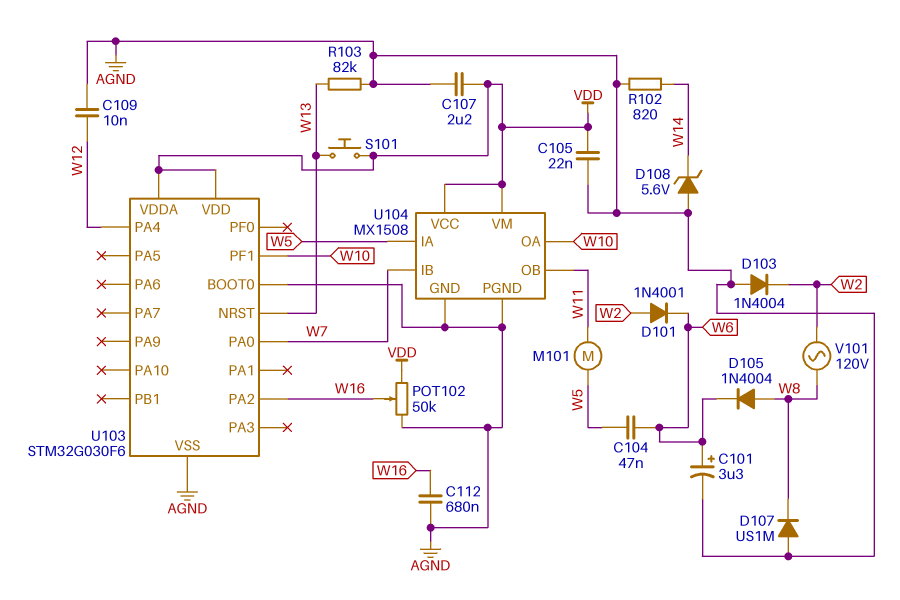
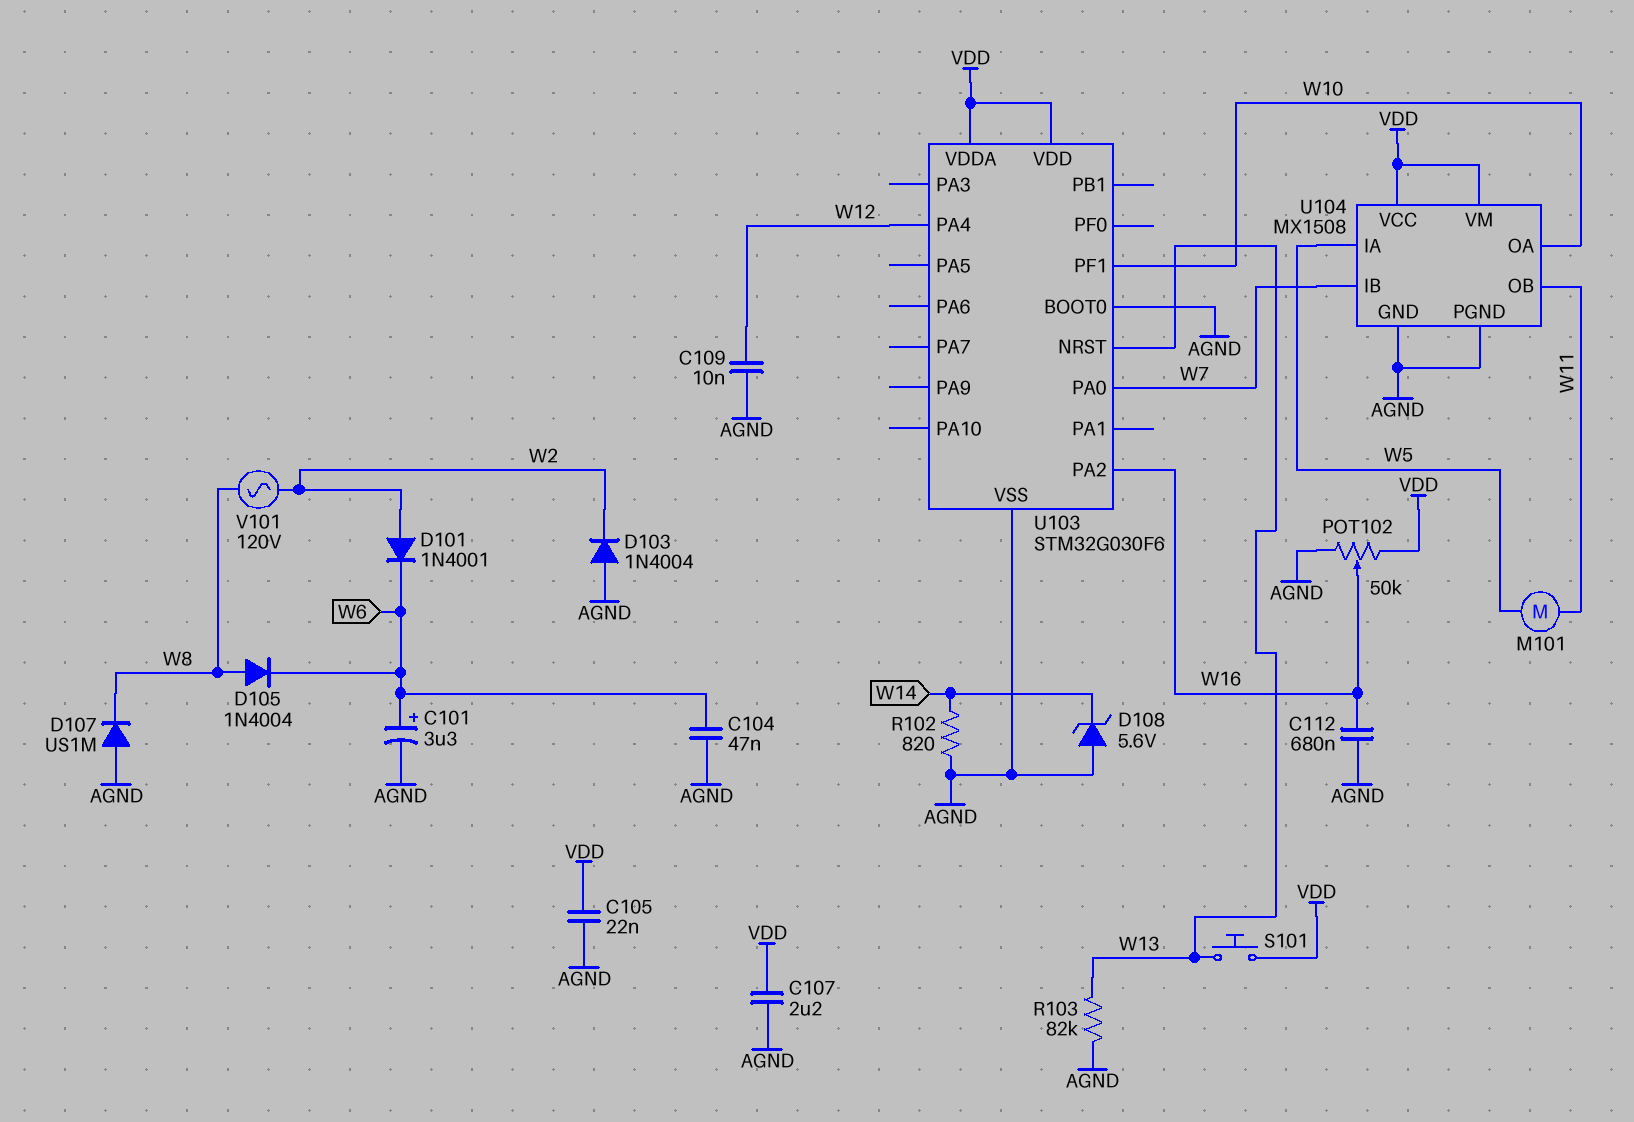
C104: 47nF (W5, W6) -> 47nF (AGND, W6)

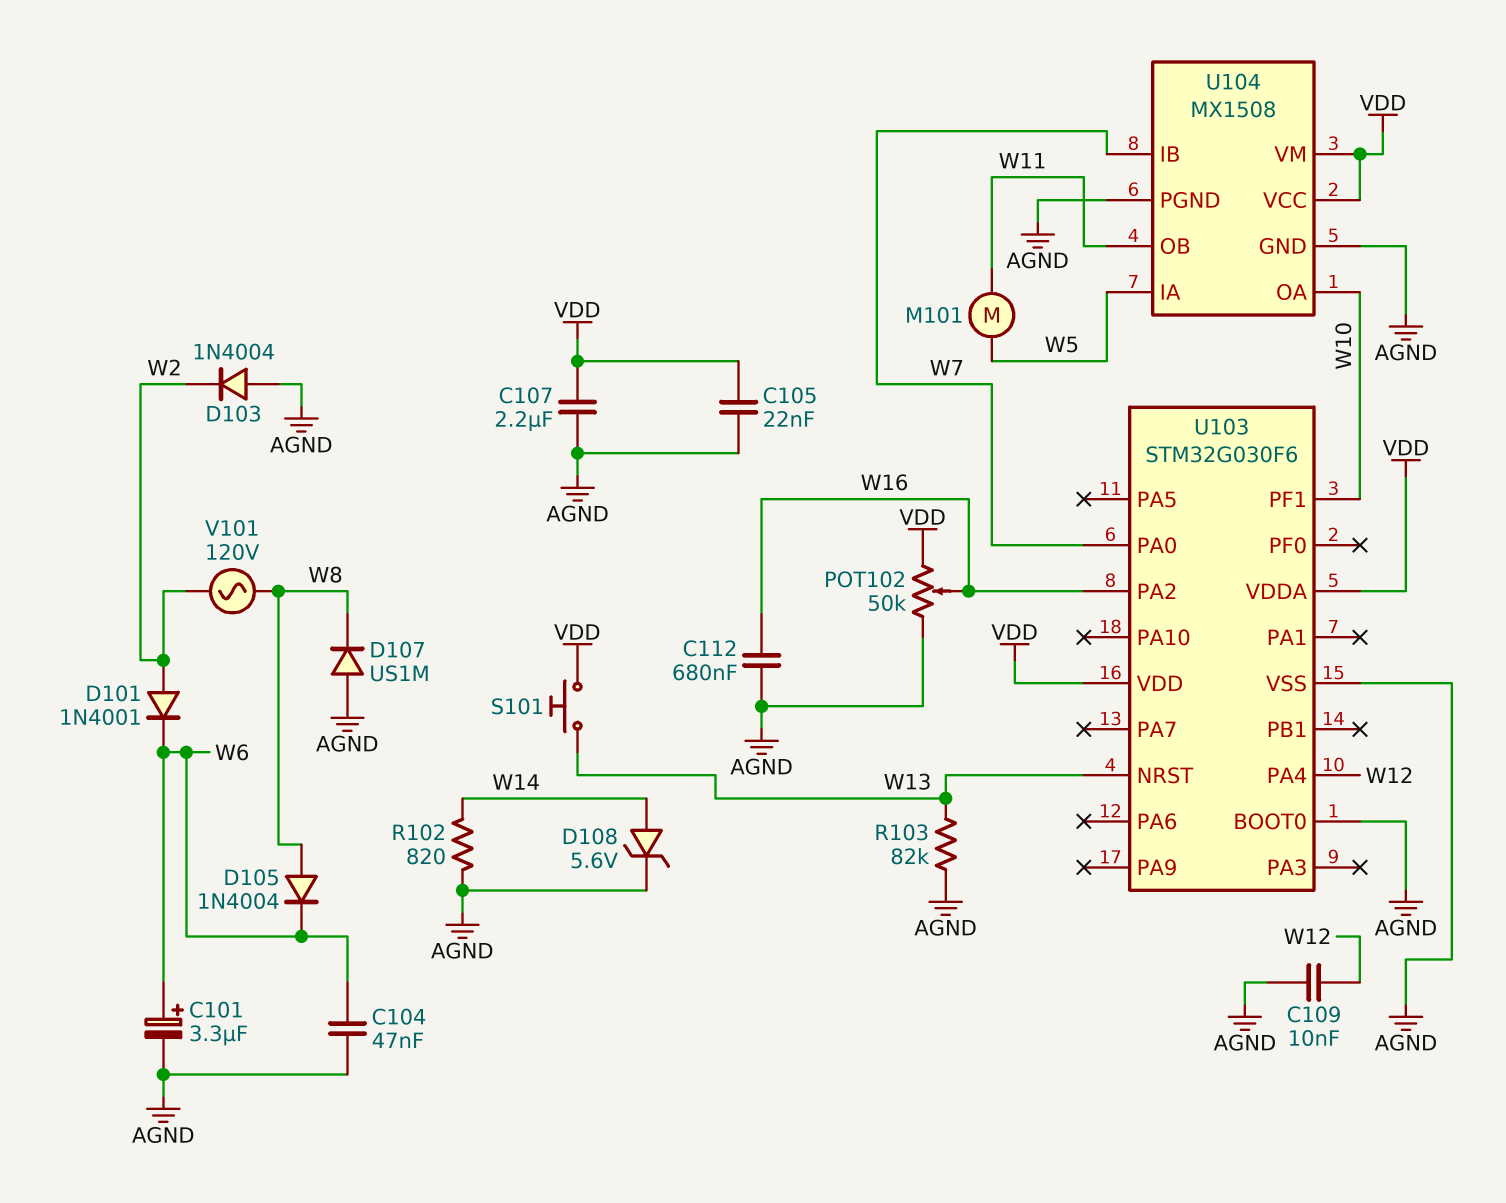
D108: zener 5.6V (A AGND, K W14) -> zener 5.6V (A W14, K AGND)

